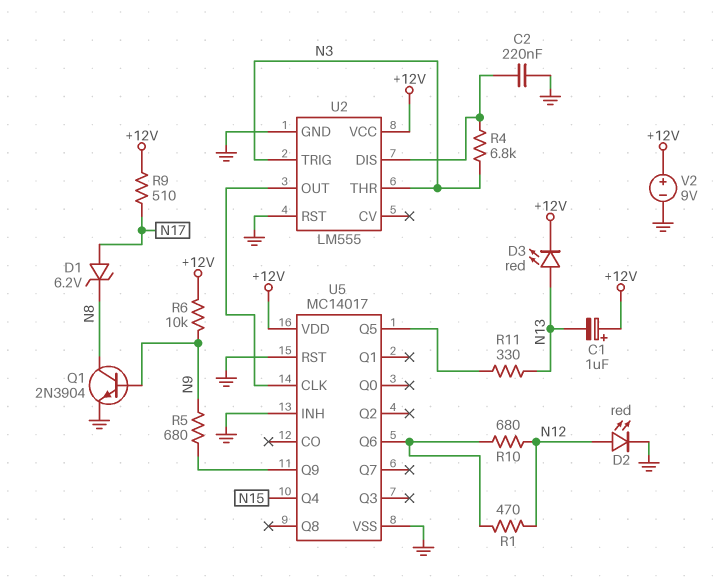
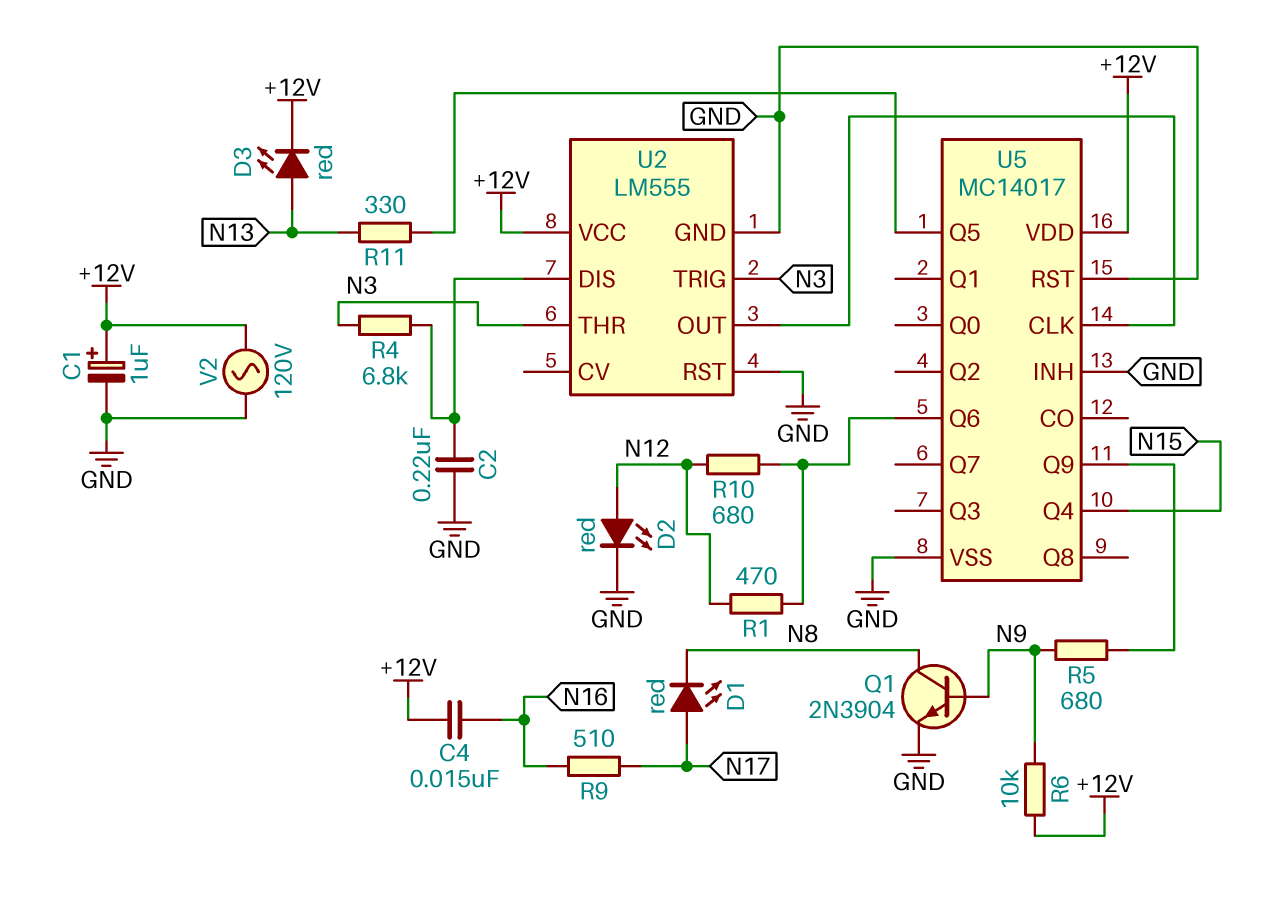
C1: 1uF (plus +12V, minus N13) -> 1uF (plus +12V, minus GND)
C4: none -> 15nF (+12V, N16)
D1: zener 6.2V (A N17, K N8) -> LED red (A N17, K N8)
R9: 510 (+12V, N17) -> 510 (N16, N17)
V2: 9V (plus +12V, minus GND) -> AC 120V (+12V, GND)

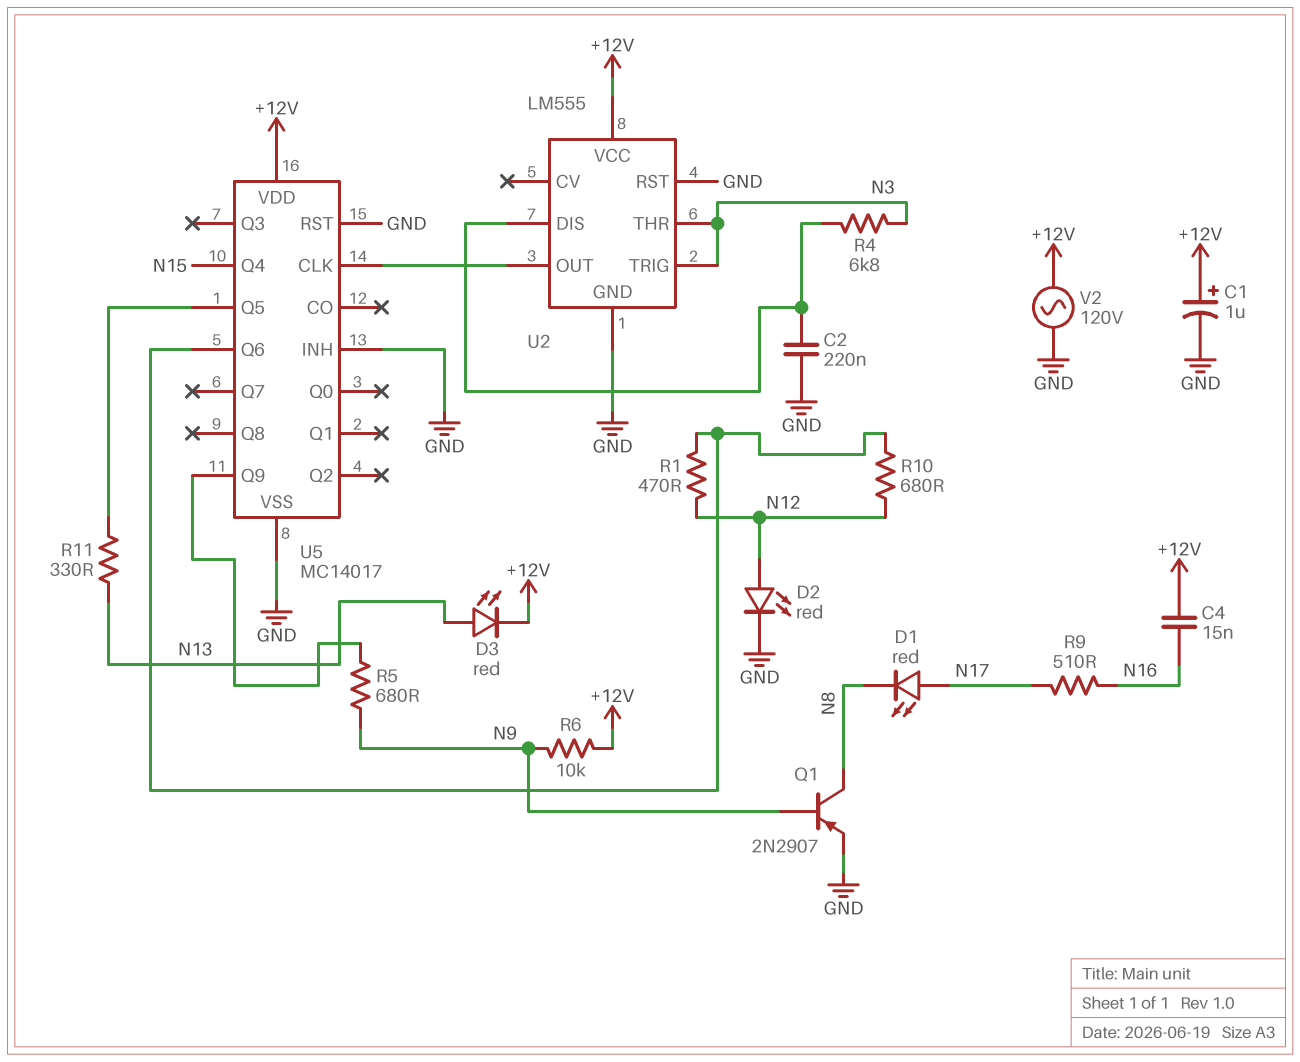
Q1: NPN 2N3904 (B N9, C N8, E GND) -> PNP 2N2907 (B N9, C N8, E GND)

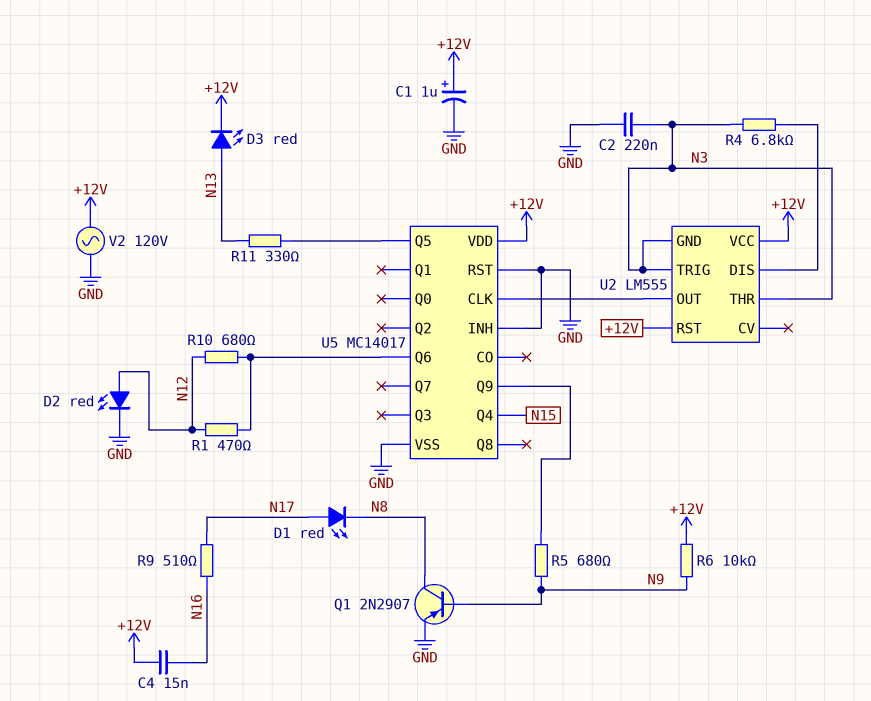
C2: 220nF (GND, U2/DIS) -> 220nF (GND, N3)
U2 pin GND: GND -> N3
U2 pin RST: GND -> +12V

